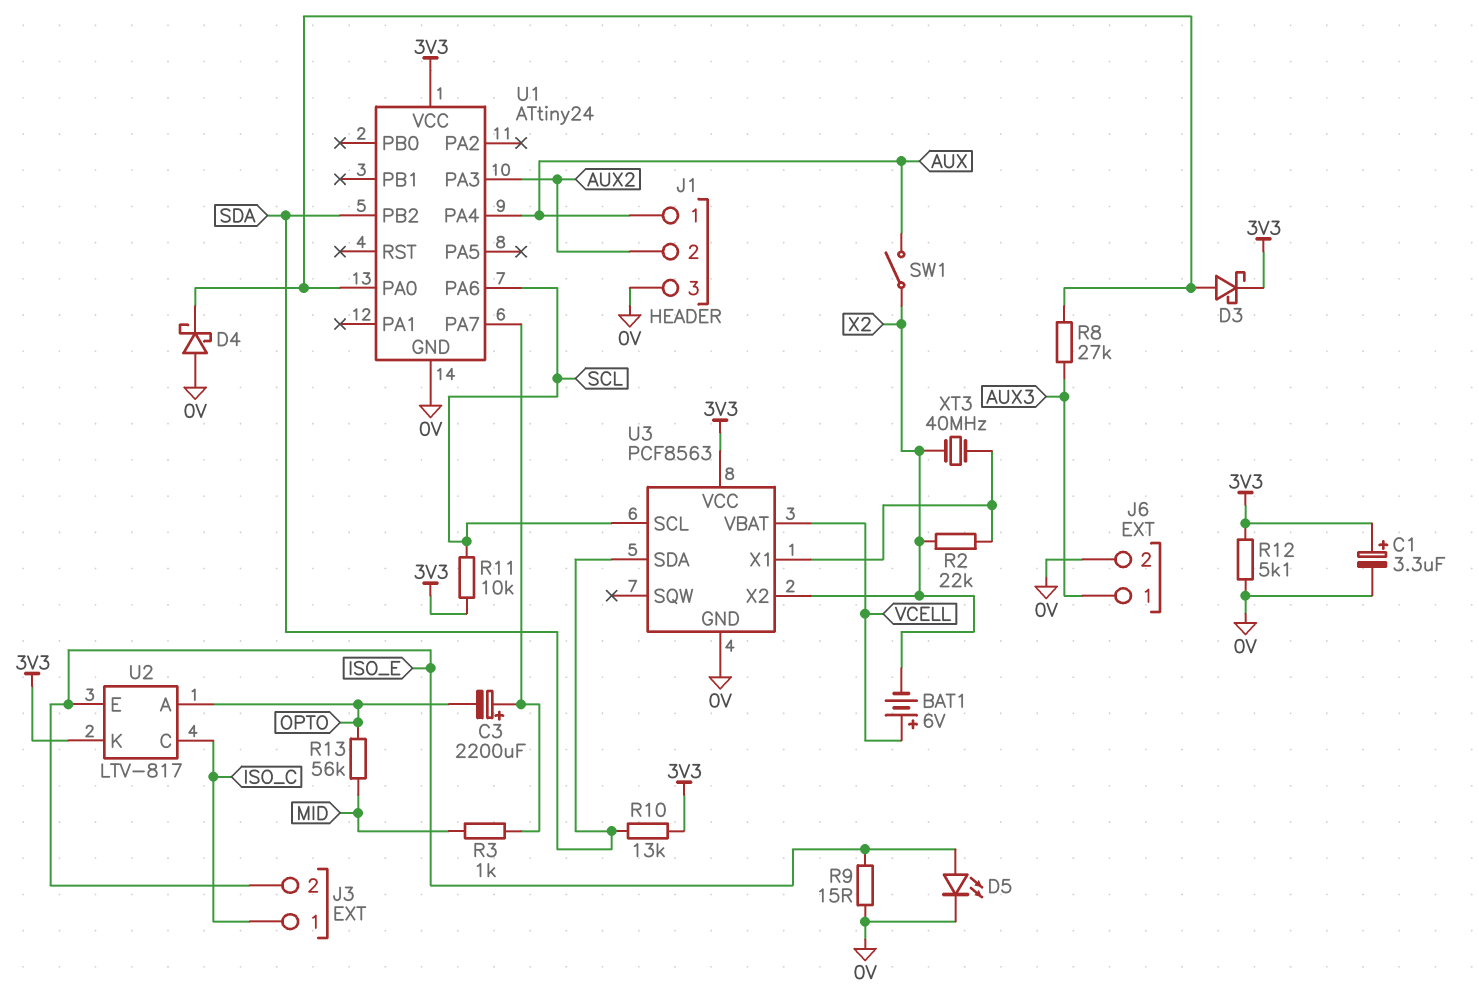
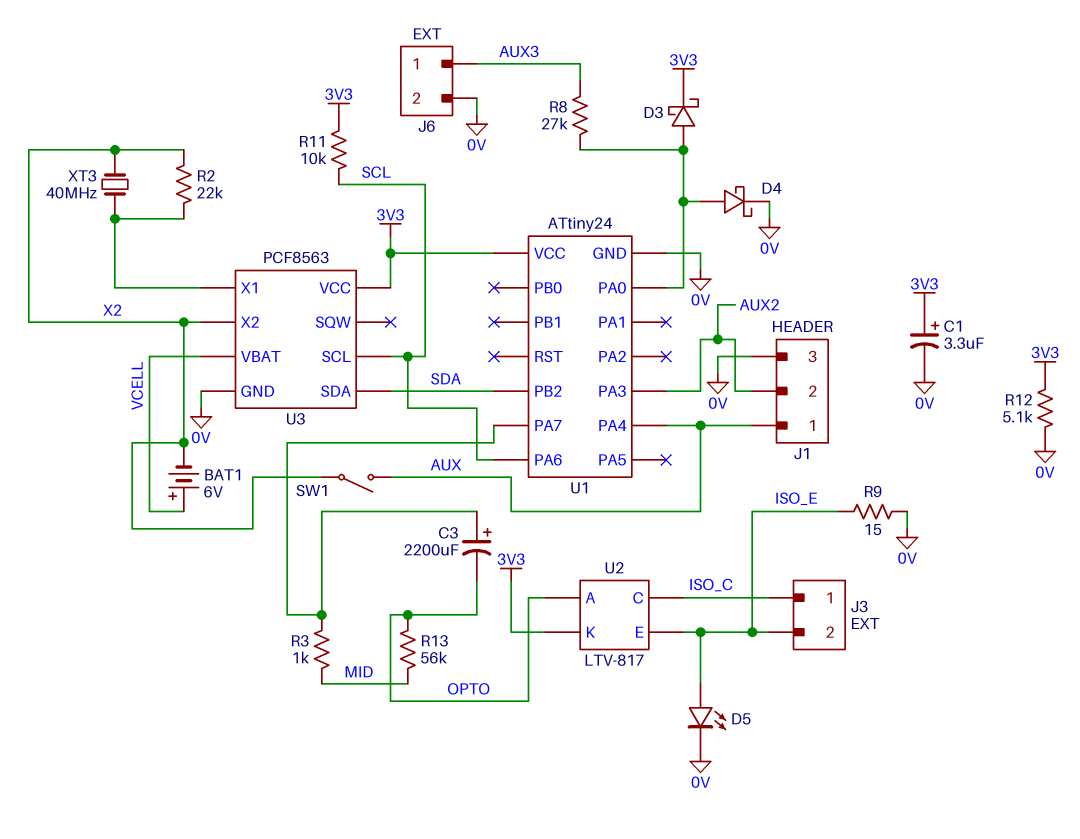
D4: schottky (A 0V, K U1/PA0) -> schottky (A U1/PA0, K 0V)
R10: 13k (3V3, SDA) -> none

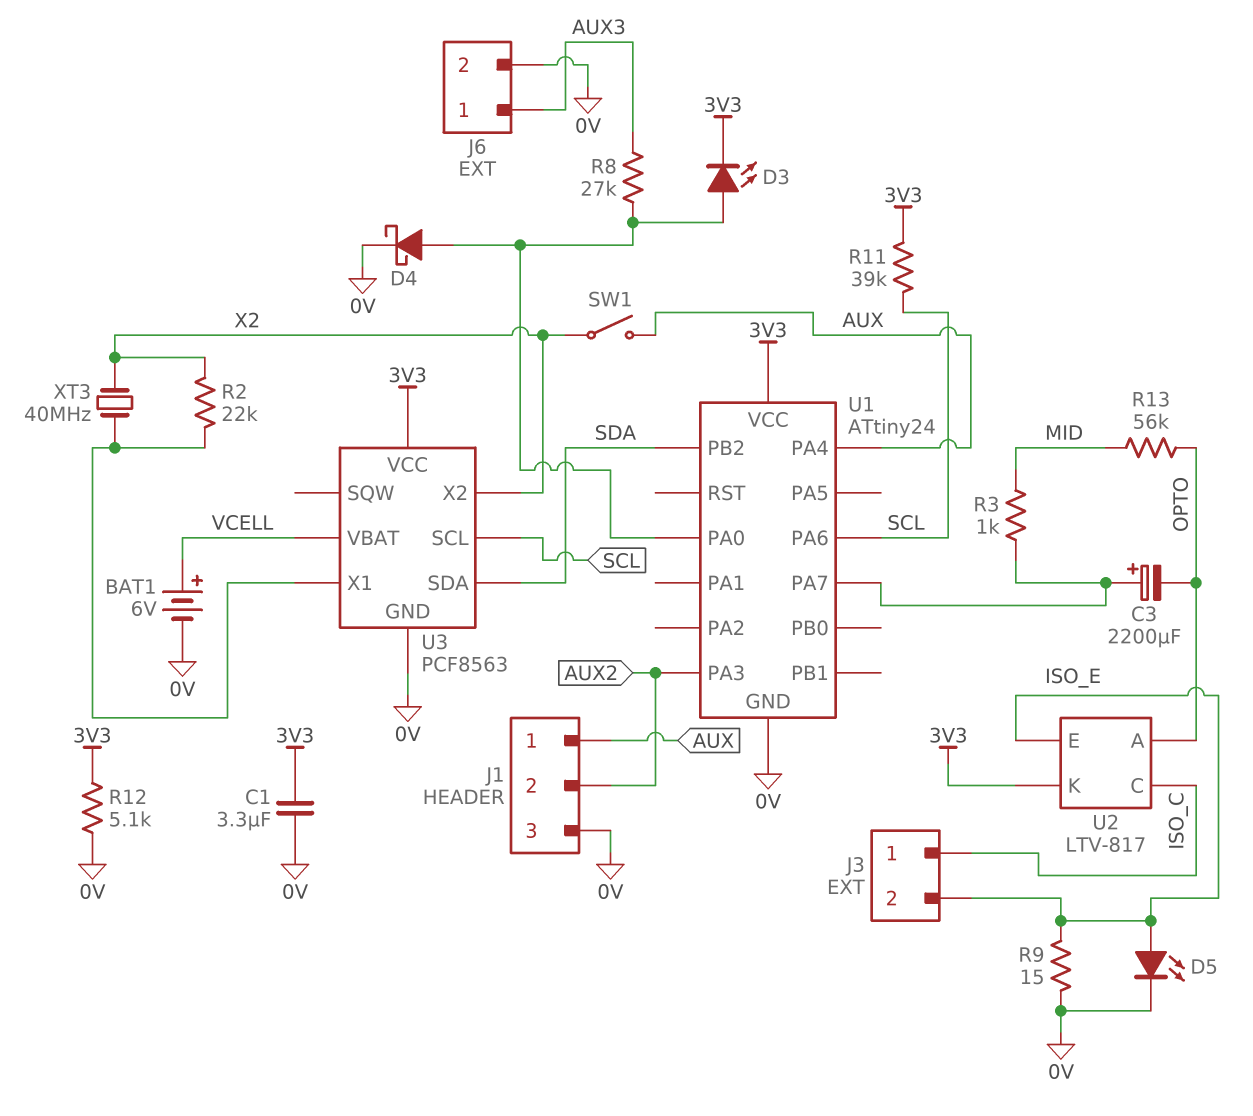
BAT1: 6V (plus VCELL, minus X2) -> 6V (plus VCELL, minus 0V)
C1: 3.3uF (plus 3V3, minus 0V) -> 3.3uF (0V, 3V3)
D3: schottky (A U1/PA0, K 3V3) -> LED (A U1/PA0, K 3V3)
R11: 10k (3V3, SCL) -> 39k (3V3, SCL)

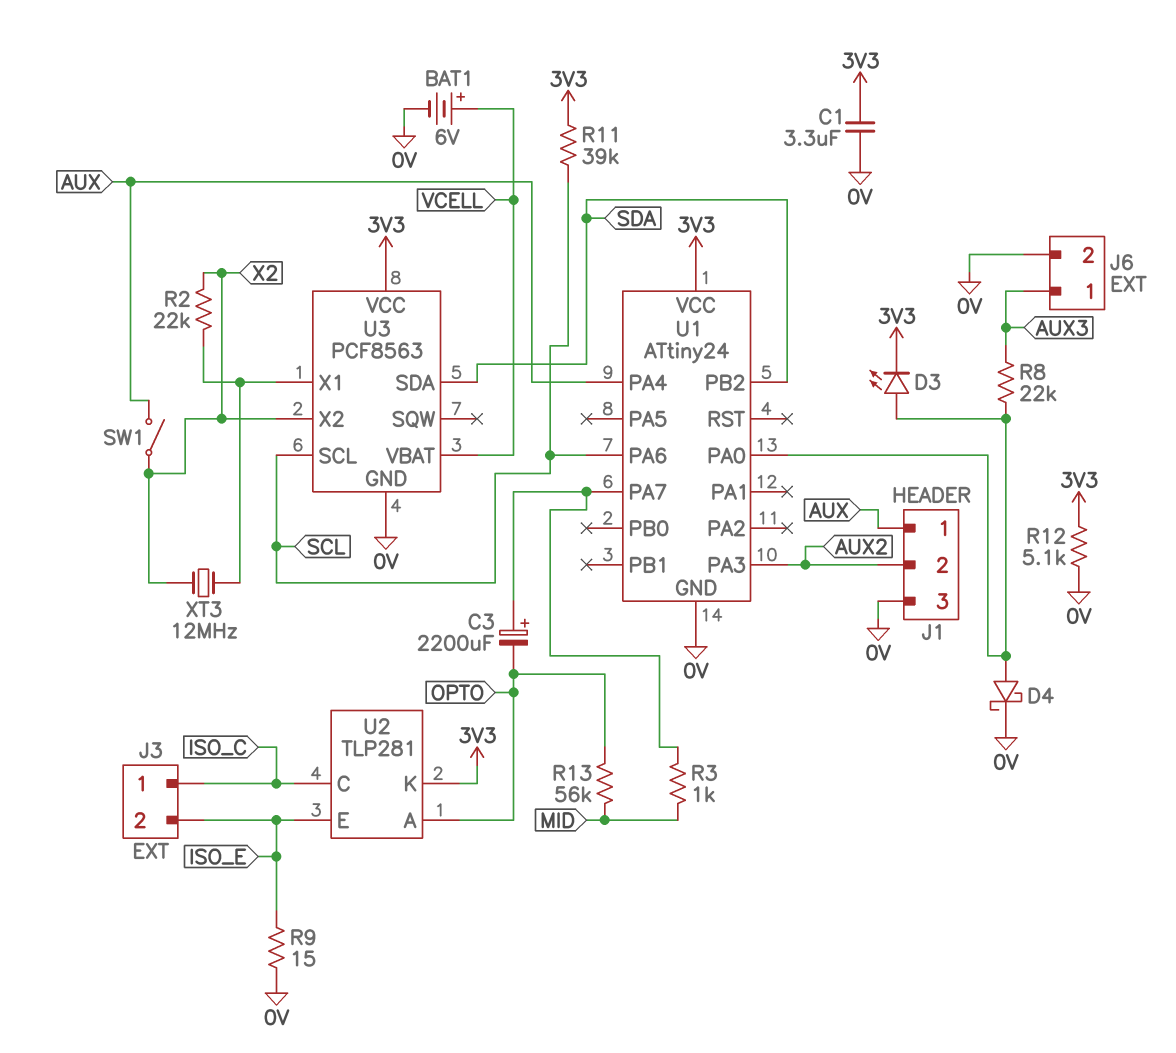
D5: LED (A ISO_E, K 0V) -> none
R8: 27k (AUX3, U1/PA0) -> 22k (AUX3, U1/PA0)
U2: LTV-817 -> TLP281
XT3: 40MHz (U3/X1, X2) -> 12MHz (U3/X1, X2)

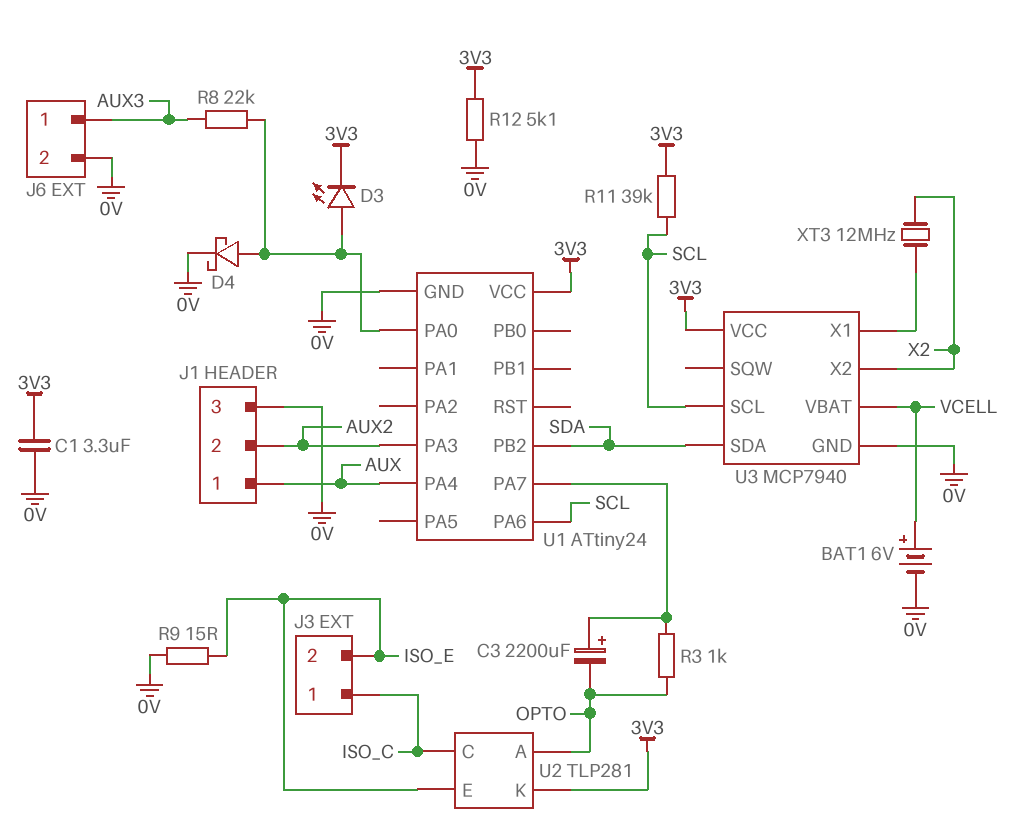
R2: 22k (U3/X1, X2) -> none
R3: 1k (MID, U1/PA7) -> 1k (OPTO, U1/PA7)
R13: 56k (MID, OPTO) -> none
SW1: switch (AUX, X2) -> none
U3: PCF8563 -> MCP7940

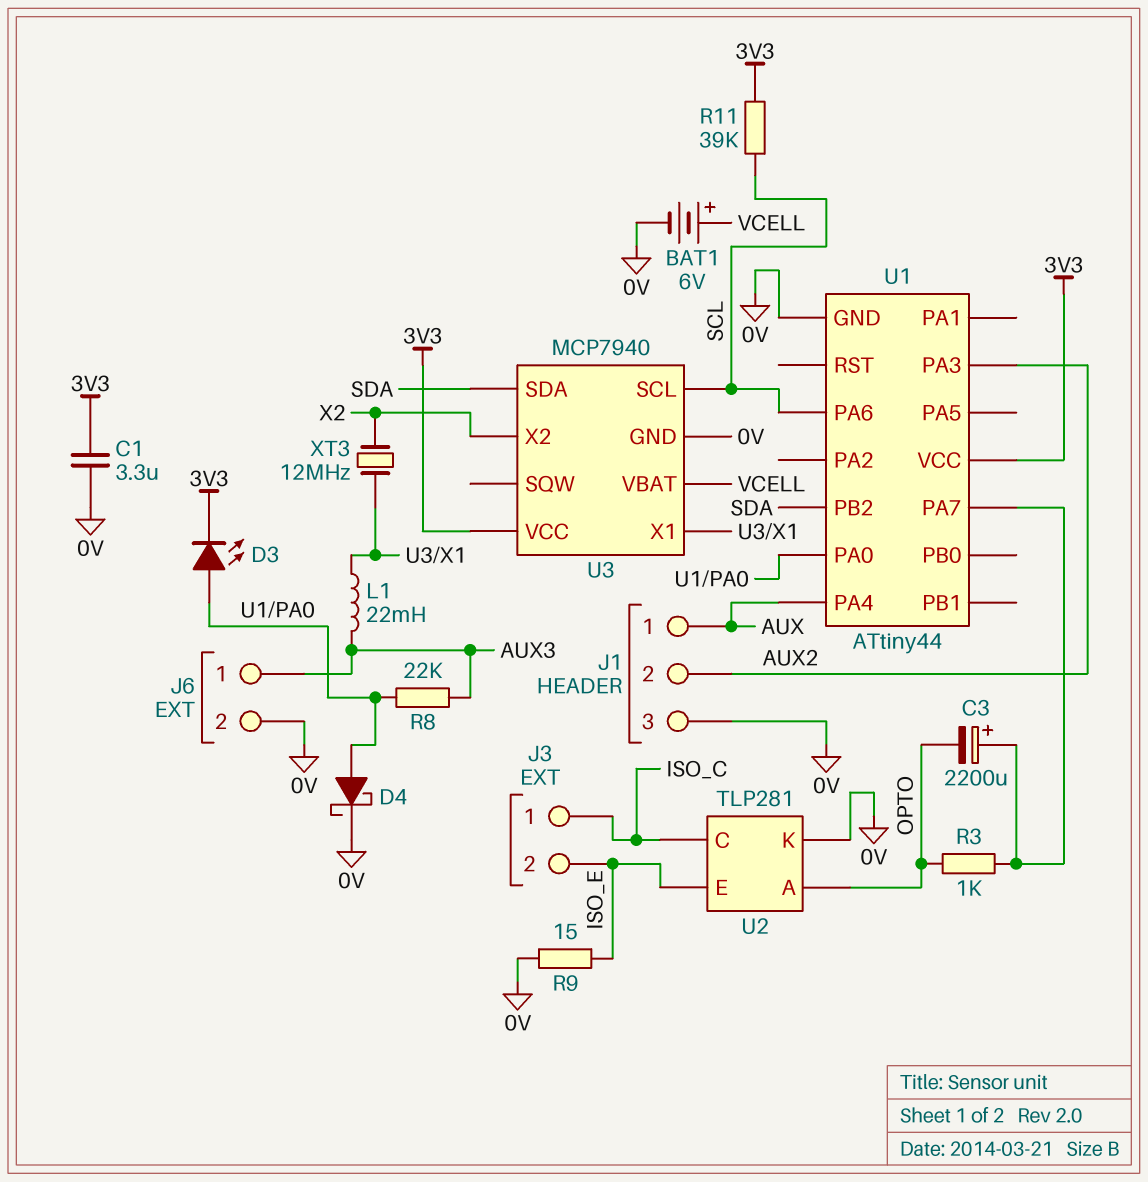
L1: none -> 22mH (AUX3, U3/X1)
R12: 5.1k (0V, 3V3) -> none
U1: ATtiny24 -> ATtiny44
U2 pin K: 3V3 -> 0V

